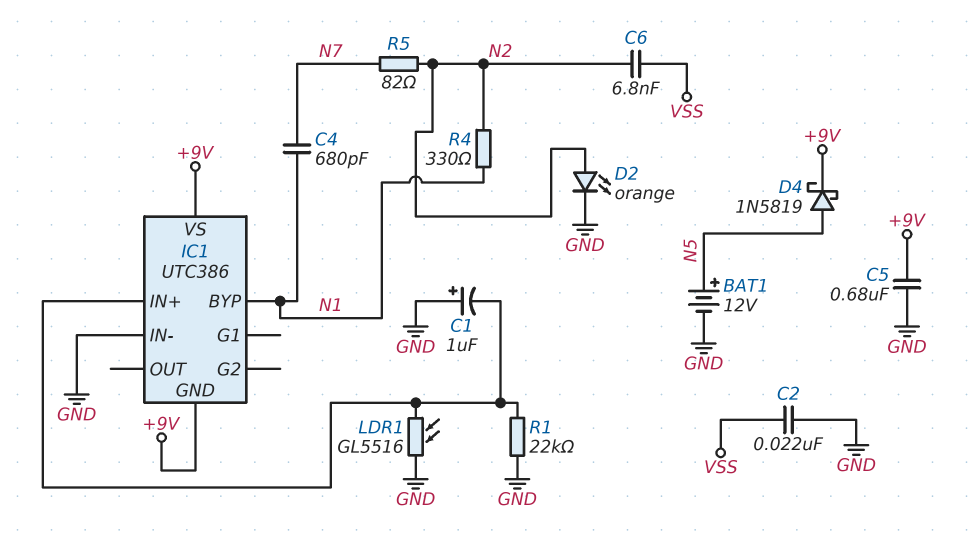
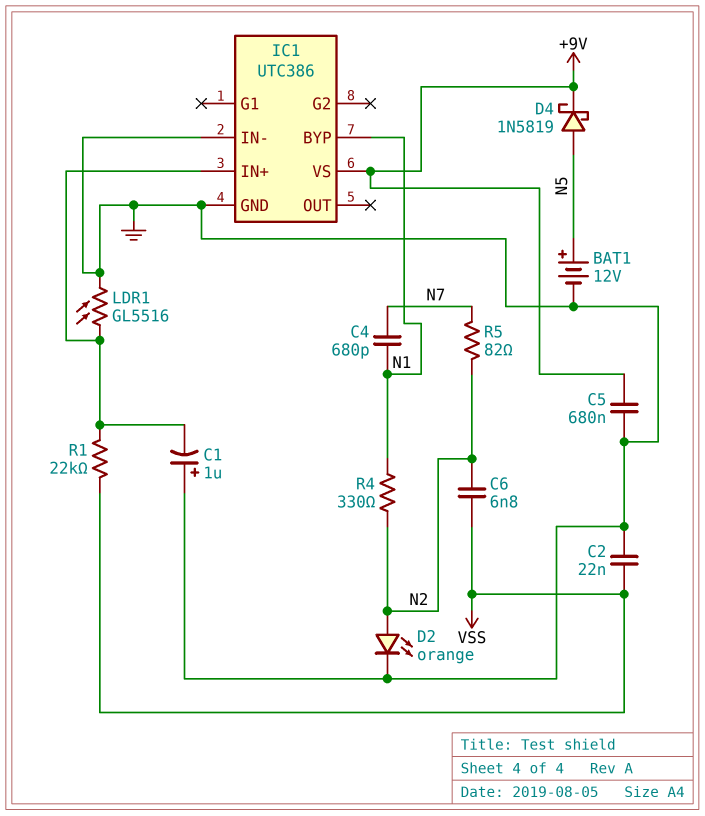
IC1 pin GND: +9V -> GND
R1: 22k (GND, IC1/IN+) -> 22k (IC1/IN+, VSS)

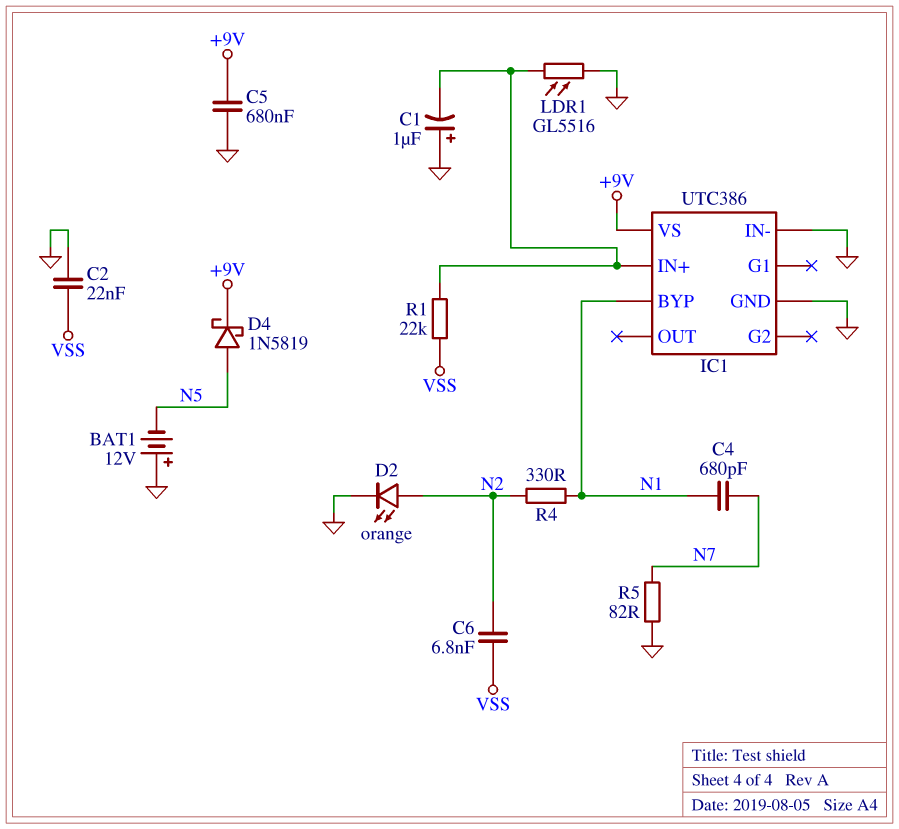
BAT1: 12V (plus N5, minus GND) -> 12V (plus GND, minus N5)
R5: 82 (N2, N7) -> 82 (GND, N7)

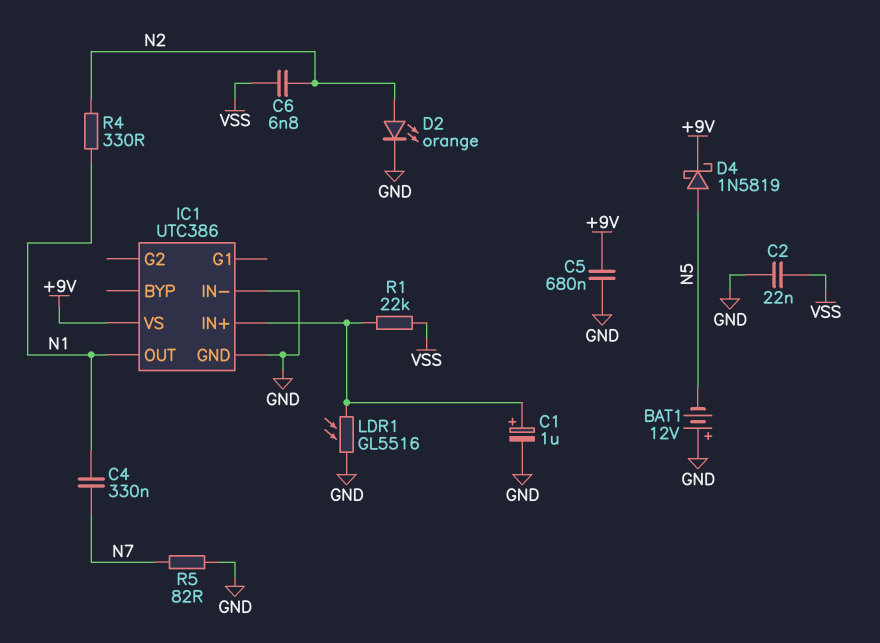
C1: 1uF (plus GND, minus IC1/IN+) -> 1uF (plus IC1/IN+, minus GND)
C4: 680pF (N1, N7) -> 330nF (N1, N7)
IC1 pin BYP: N1 -> none
IC1 pin OUT: none -> N1

